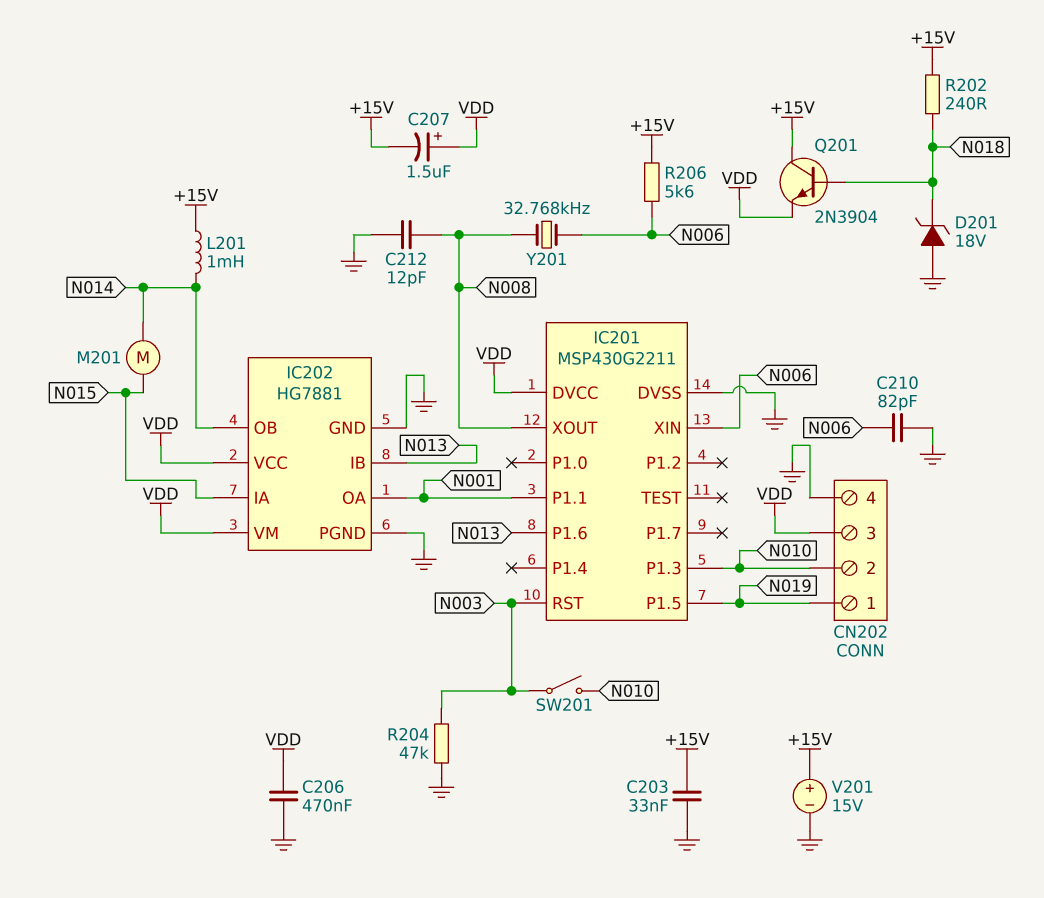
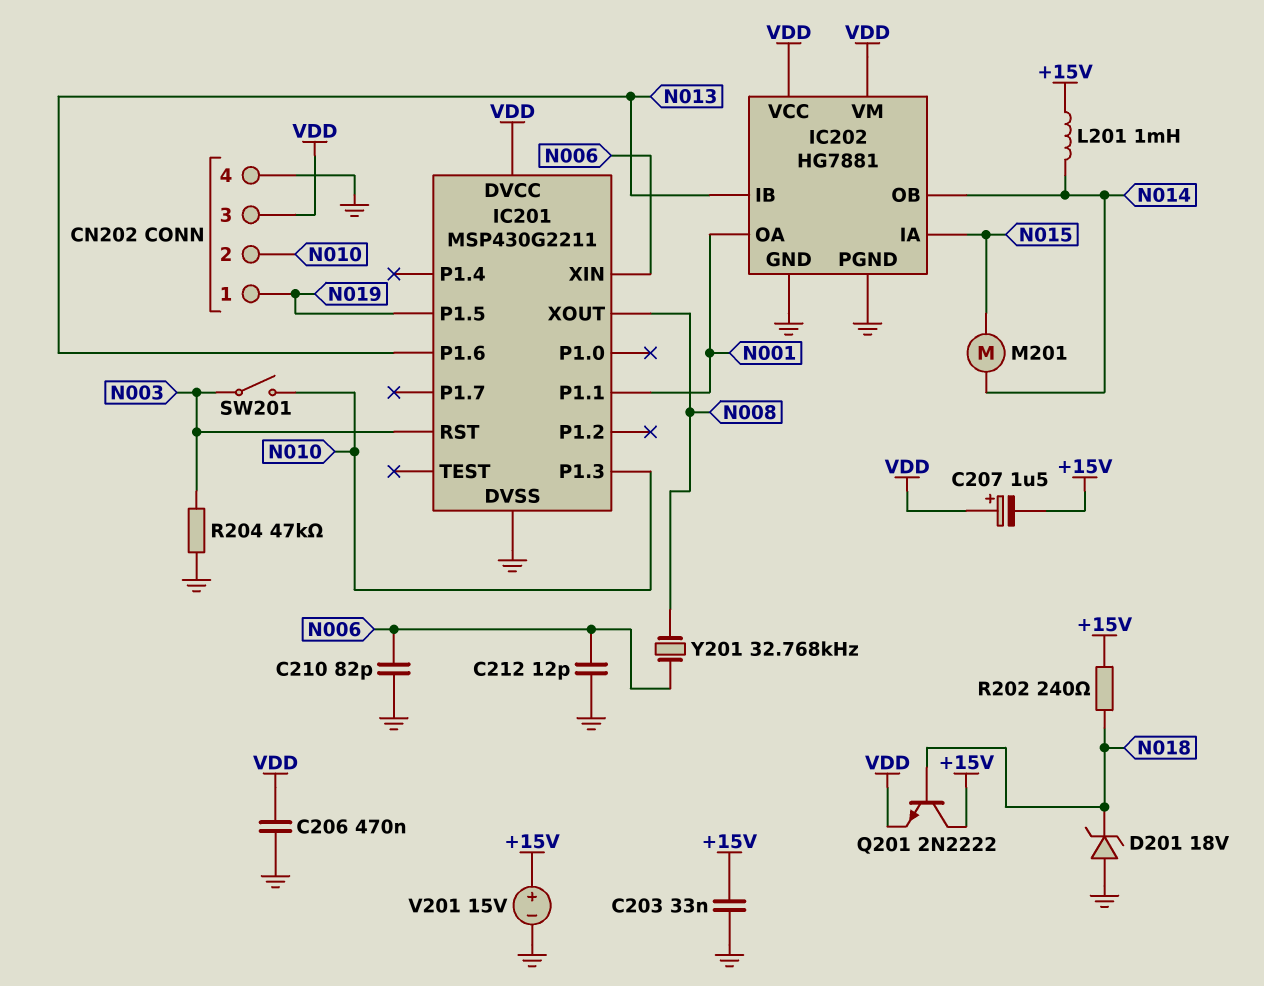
C212: 12pF (GND, N008) -> 12pF (GND, N006)
Q201: NPN 2N3904 (B N018, C +15V, E VDD) -> NPN 2N2222 (B N018, C +15V, E VDD)
R206: 5.6k (+15V, N006) -> none

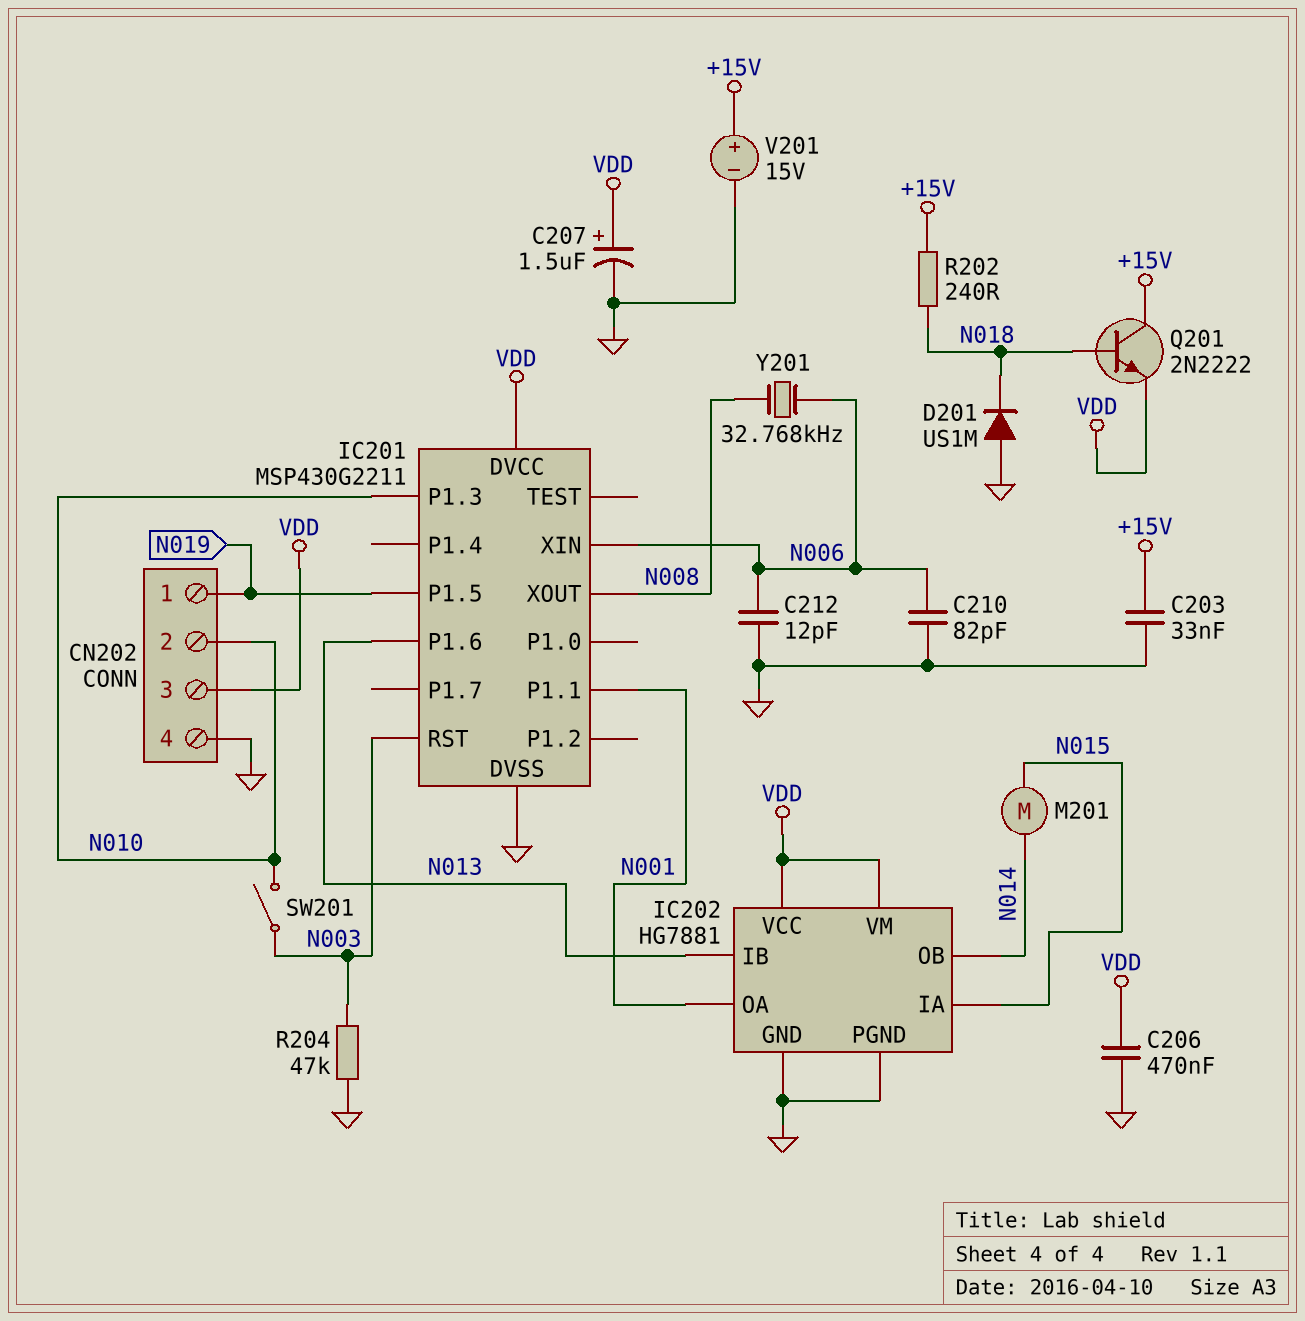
C207: 1.5uF (plus VDD, minus +15V) -> 1.5uF (plus VDD, minus GND)
D201: zener 18V (A GND, K N018) -> diode US1M (A GND, K N018)
L201: 1mH (+15V, N014) -> none

